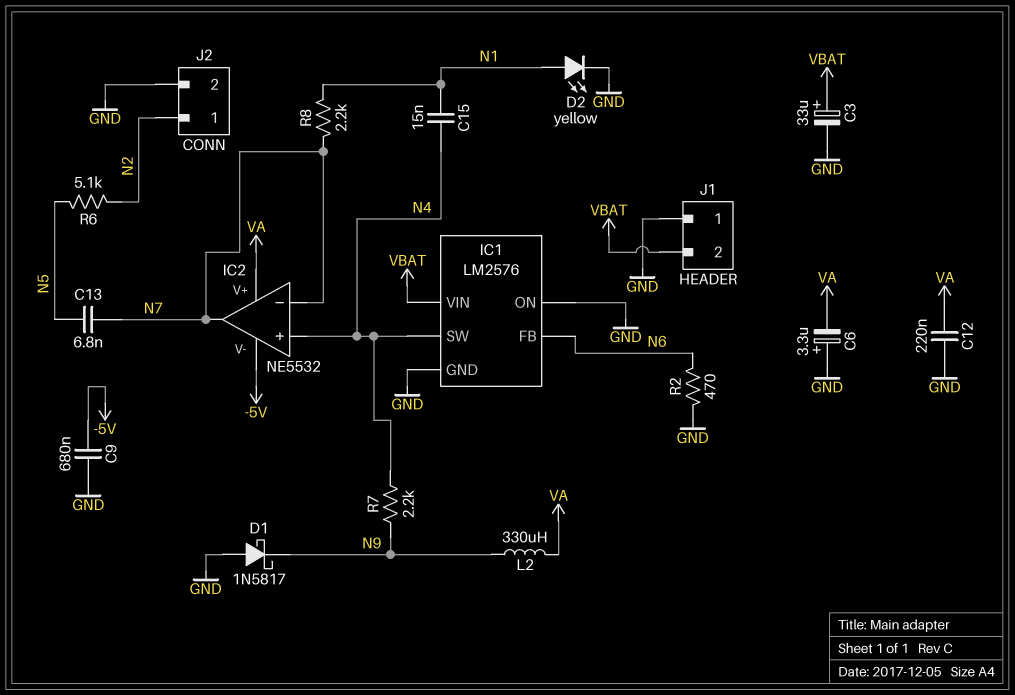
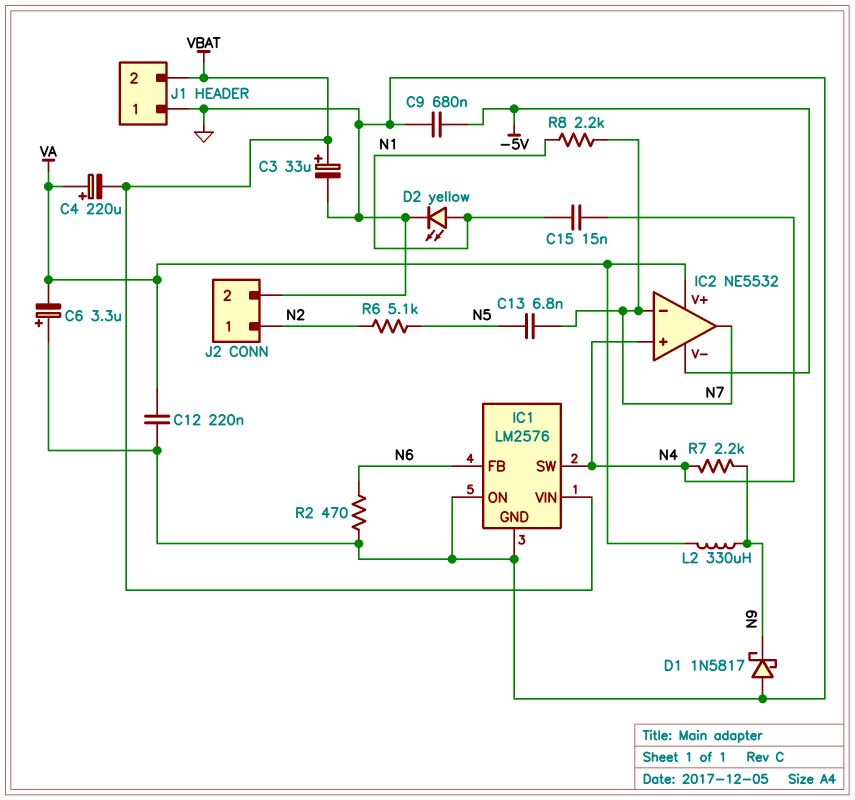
C4: none -> 220uF (plus VA, minus VBAT)

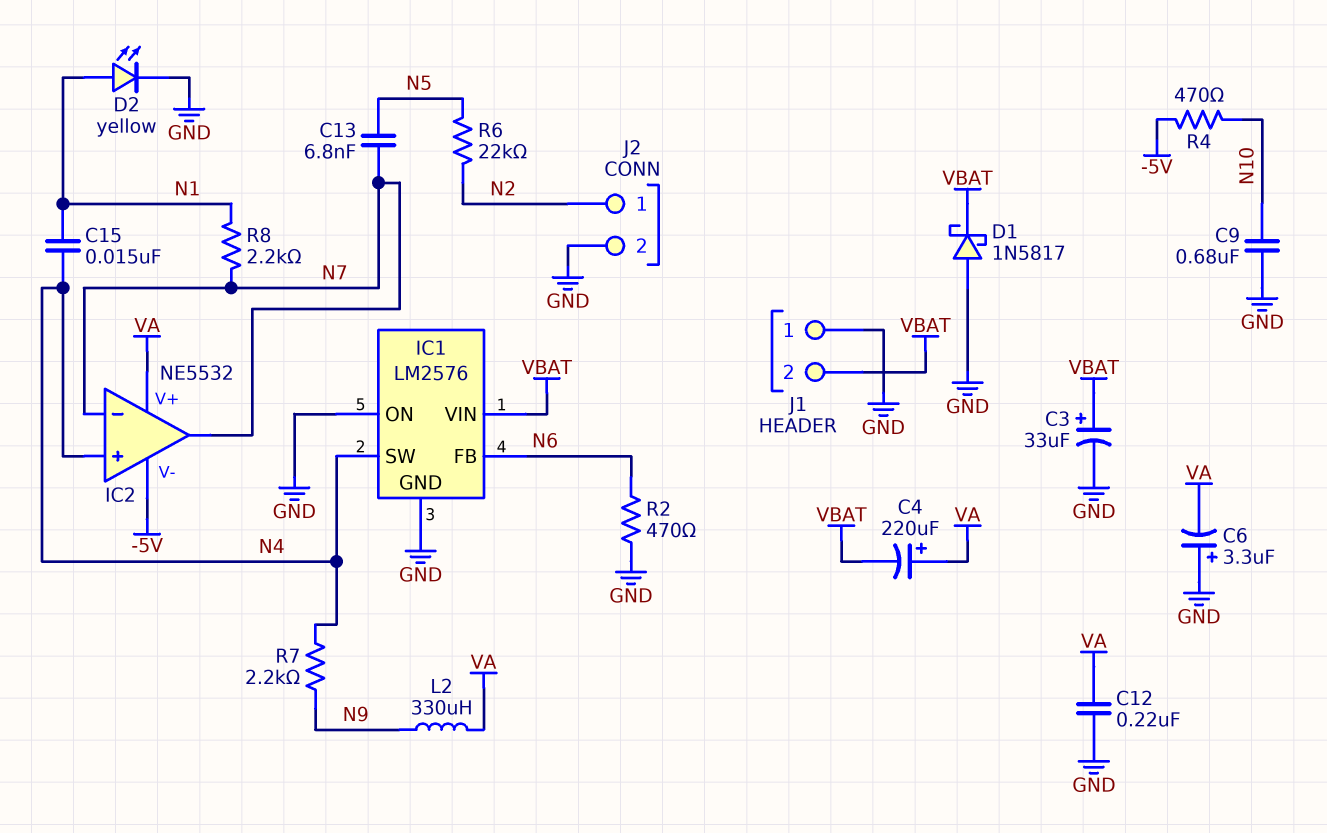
C9: 680nF (-5V, GND) -> 680nF (GND, N10)
D1: schottky 1N5817 (A GND, K N9) -> schottky 1N5817 (A GND, K VBAT)
R4: none -> 470 (-5V, N10)
R6: 5.1k (N2, N5) -> 22k (N2, N5)

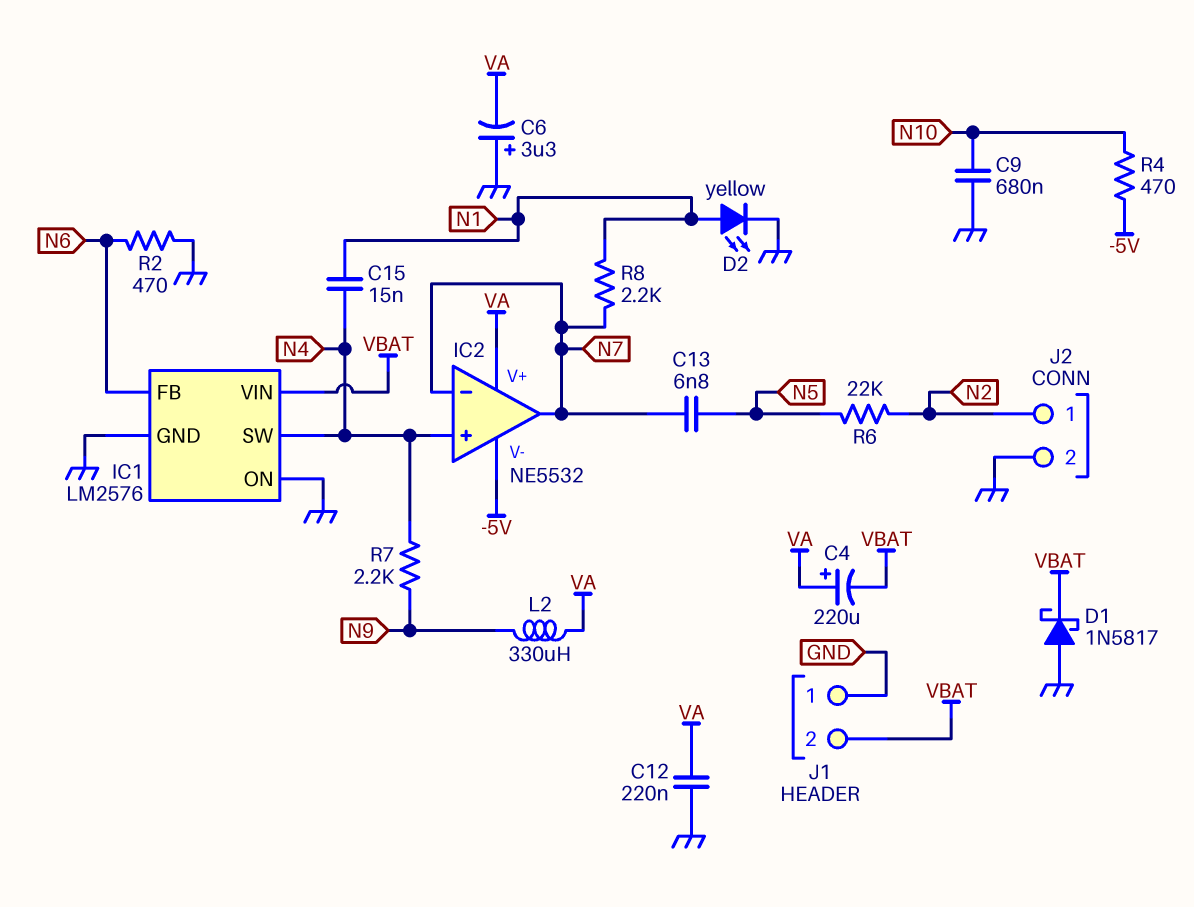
C3: 33uF (plus VBAT, minus GND) -> none

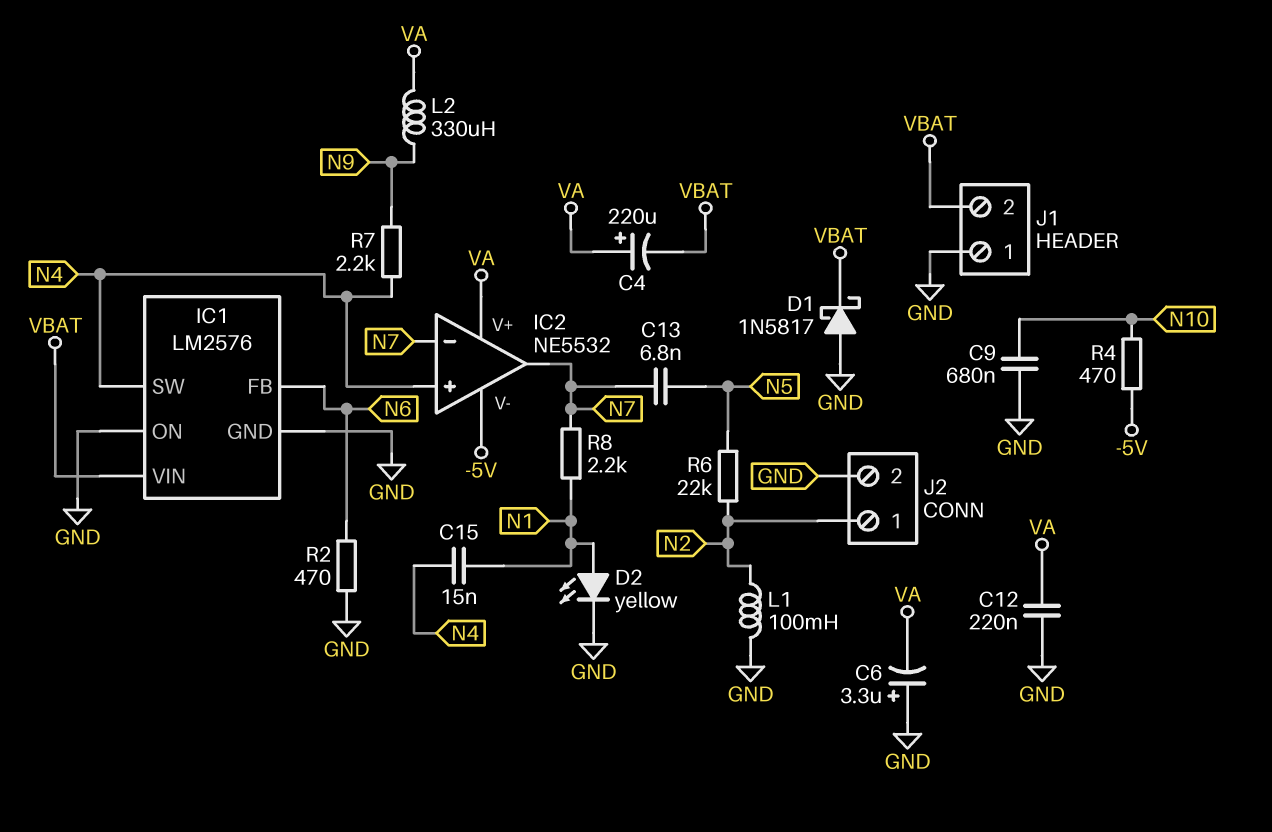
L1: none -> 100mH (GND, N2)

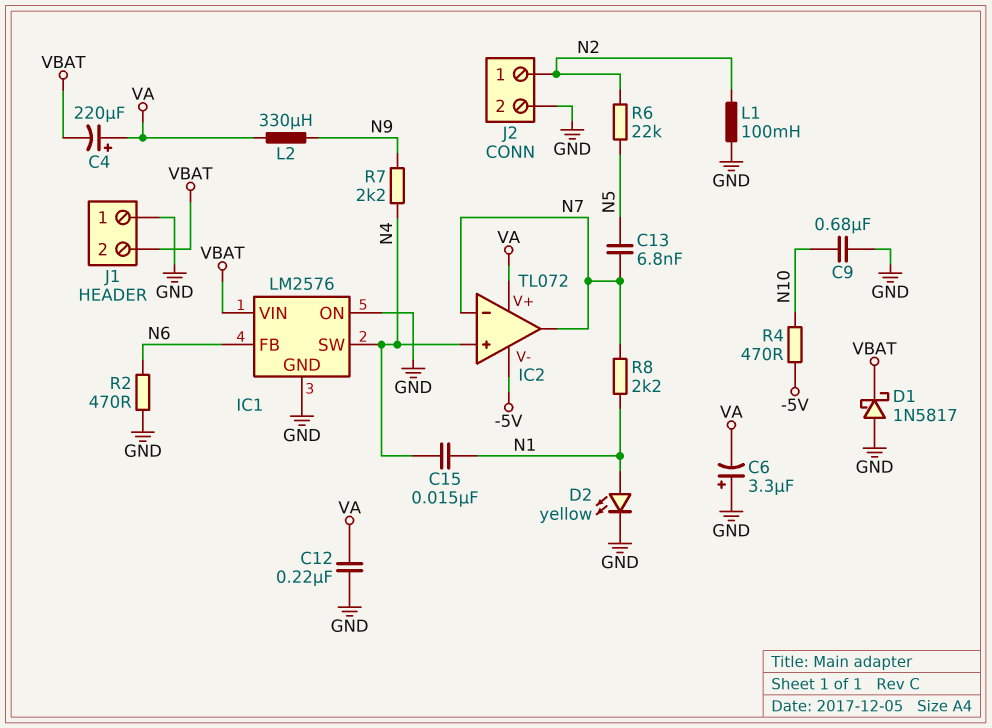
IC2: NE5532 -> TL072

